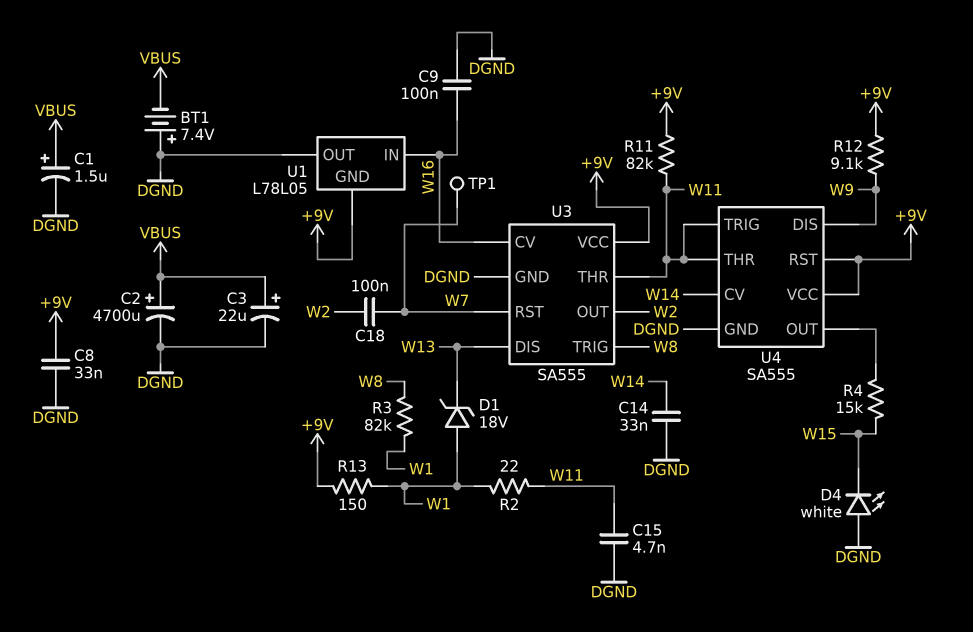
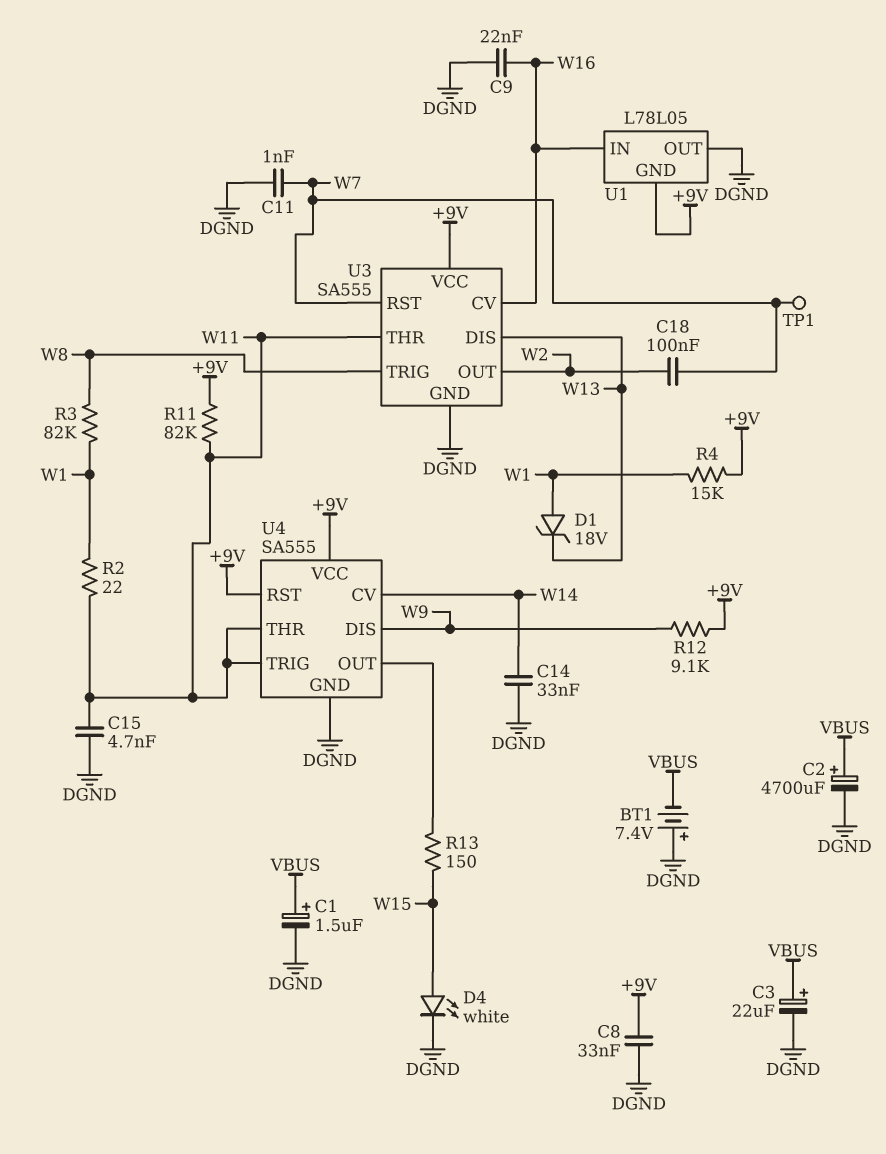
C9: 100nF (DGND, W16) -> 22nF (DGND, W16)
C11: none -> 1nF (DGND, W7)
D4: LED white (A DGND, K W15) -> LED white (A W15, K DGND)
R4: 15k (U4/OUT, W15) -> 15k (+9V, W1)
R13: 150 (+9V, W1) -> 150 (U4/OUT, W15)

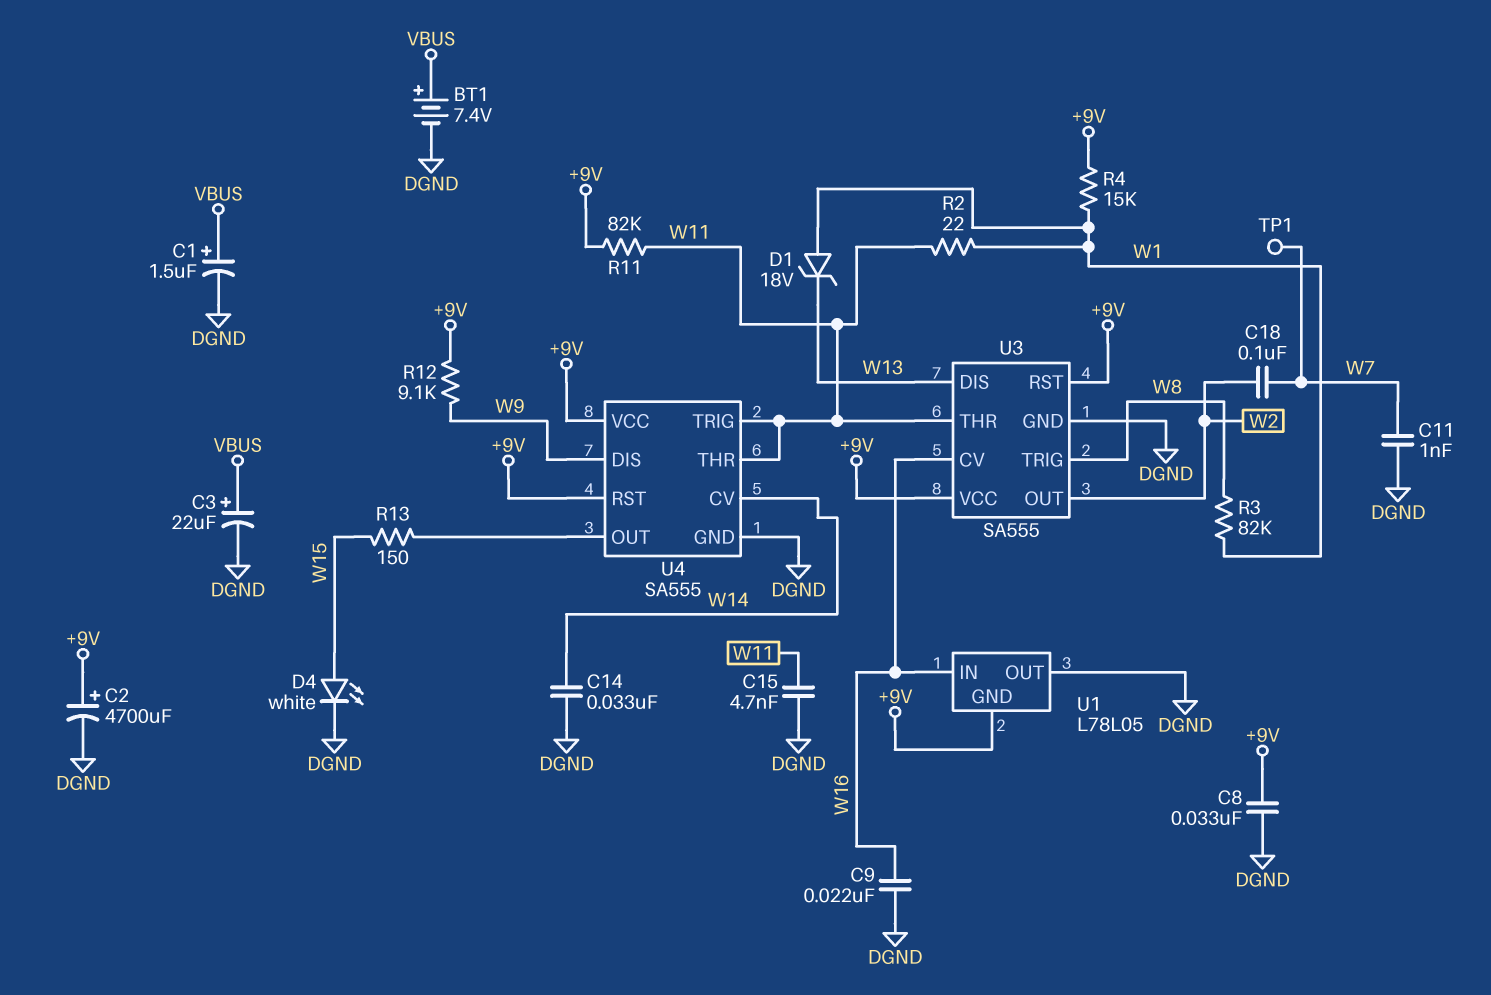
BT1: 7.4V (plus DGND, minus VBUS) -> 7.4V (plus VBUS, minus DGND)
C2: 4700uF (plus VBUS, minus DGND) -> 4700uF (plus +9V, minus DGND)
U3 pin RST: W7 -> +9V

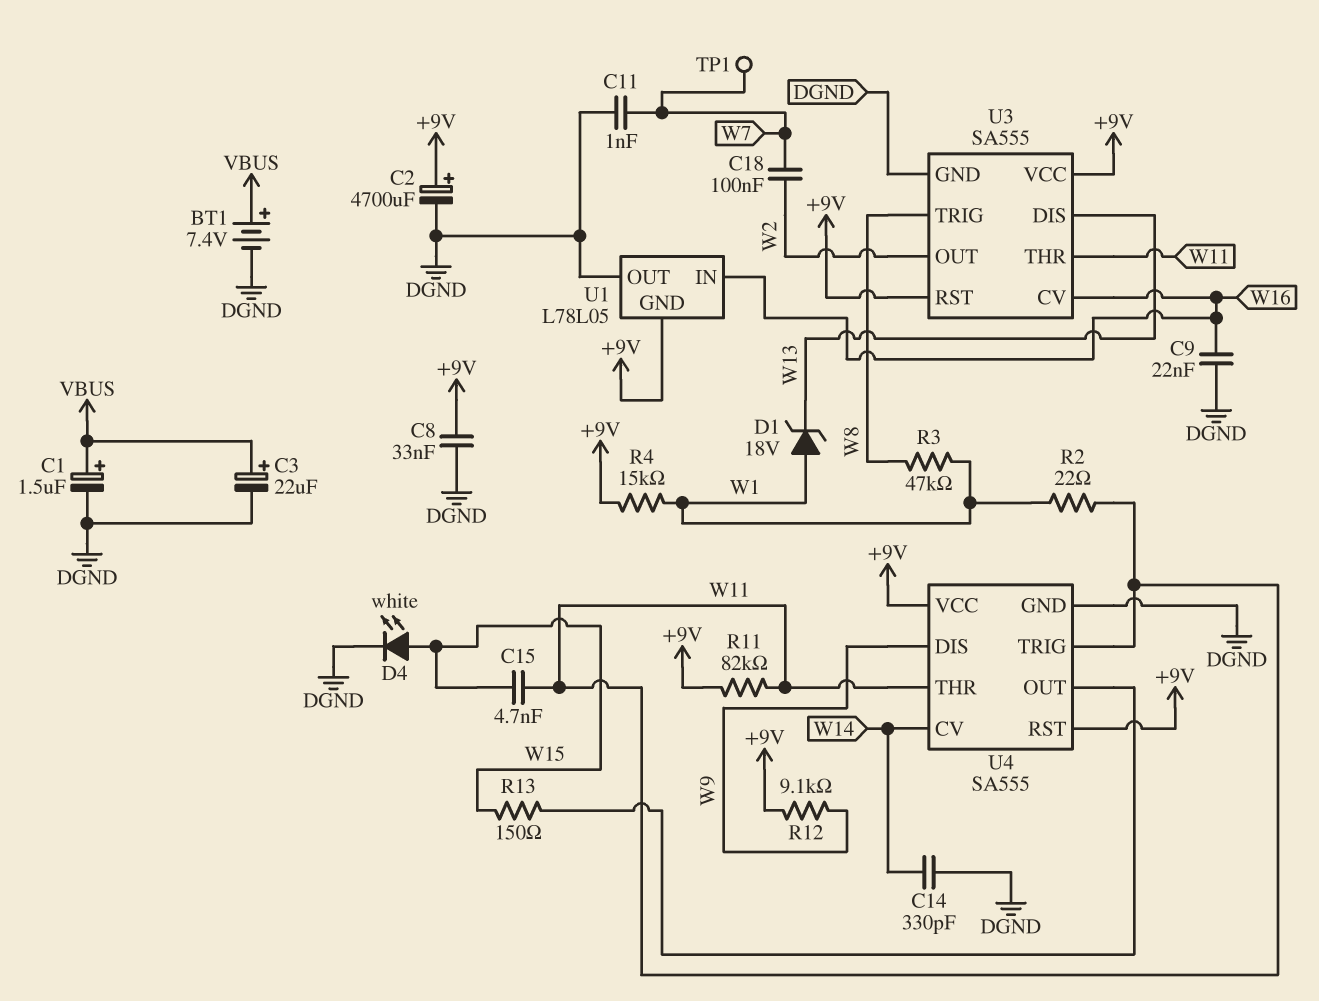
C14: 33nF (DGND, W14) -> 330pF (DGND, W14)
C15: 4.7nF (DGND, W11) -> 4.7nF (W11, W15)
R3: 82k (W1, W8) -> 47k (W1, W8)

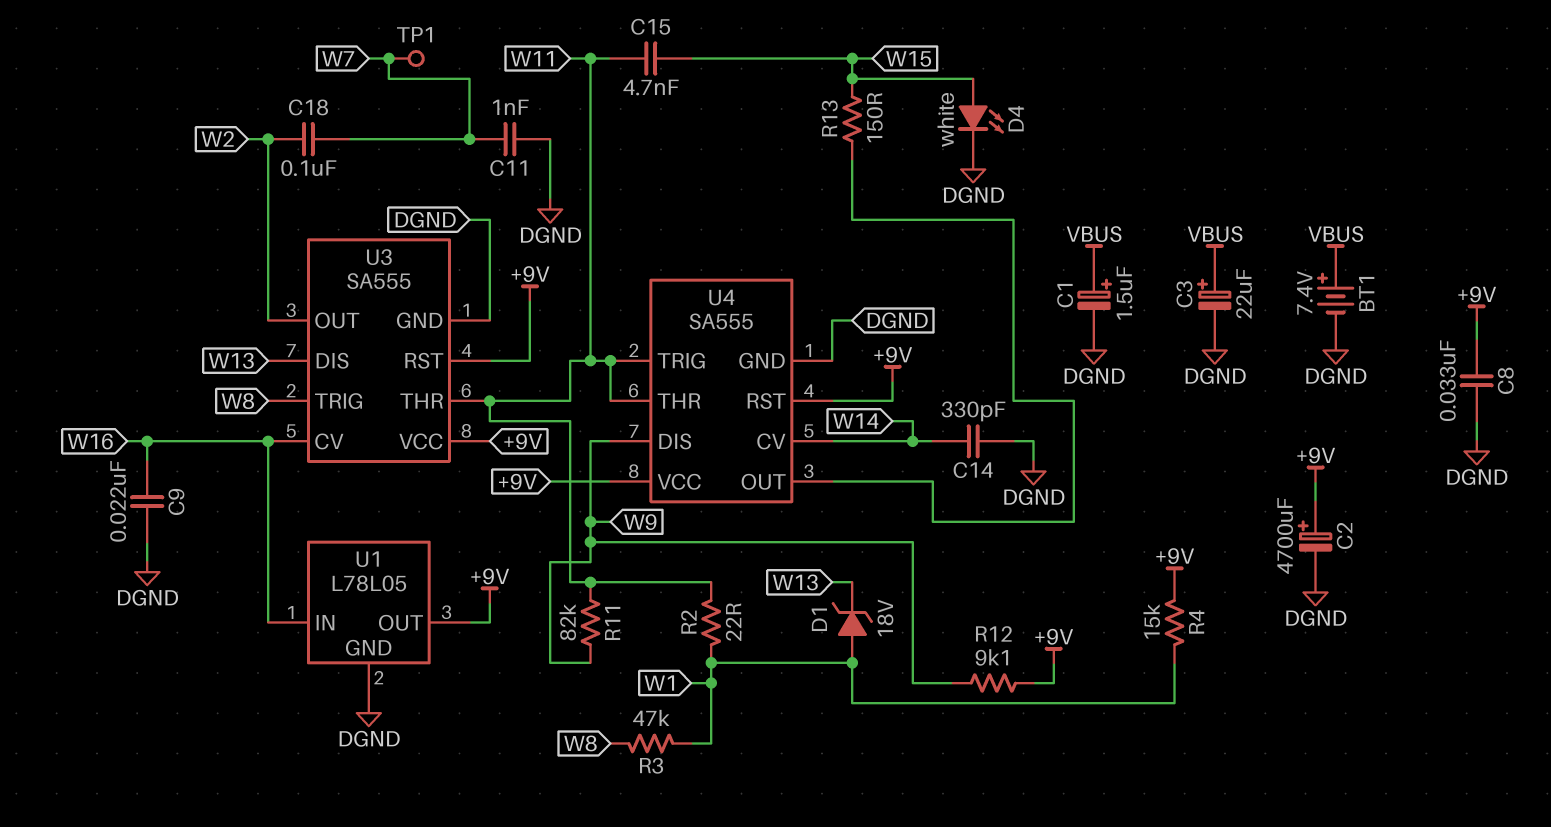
R11: 82k (+9V, W11) -> 82k (W9, W11)
U1 pin GND: +9V -> DGND
U1 pin OUT: DGND -> +9V

